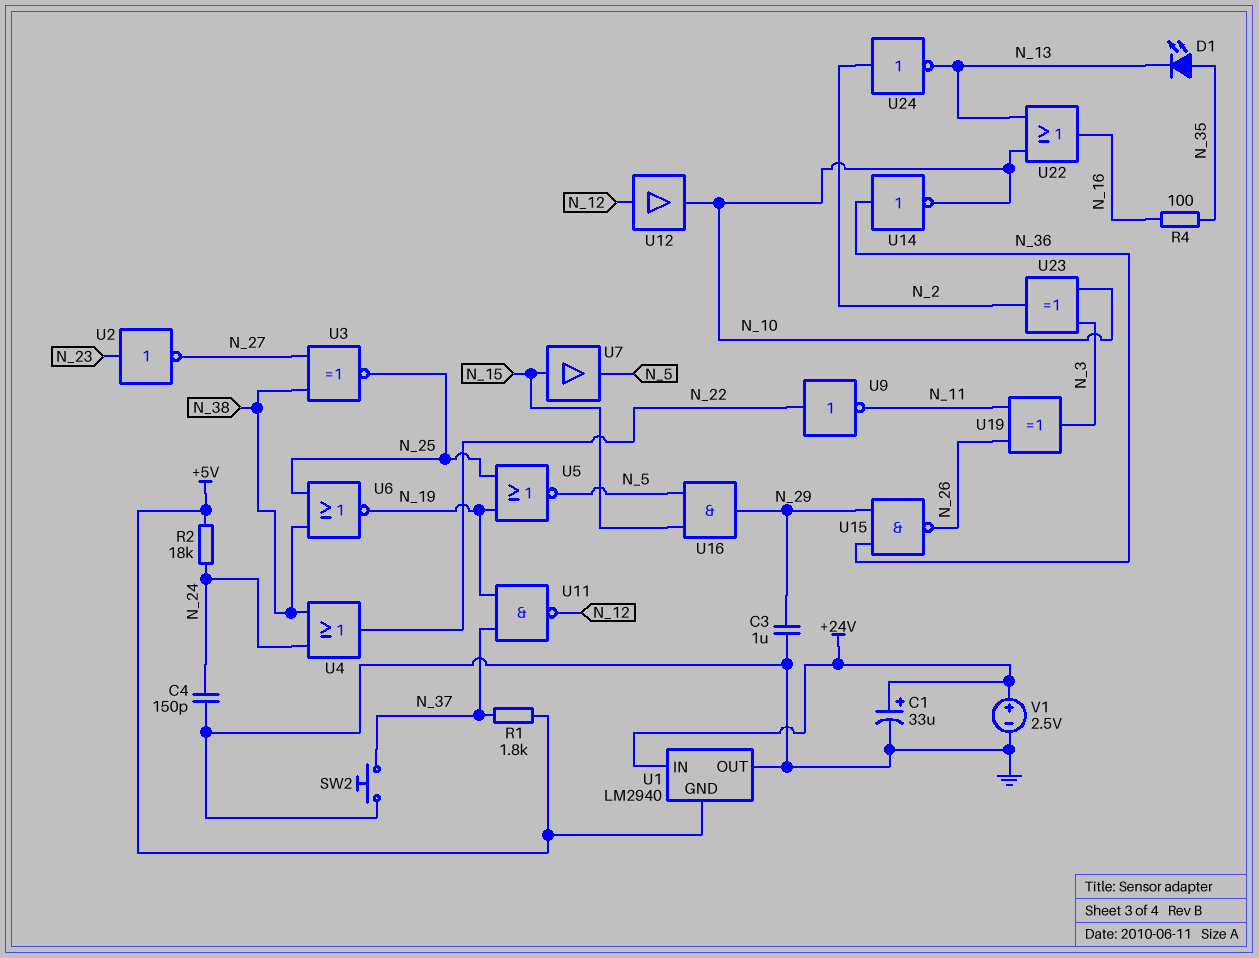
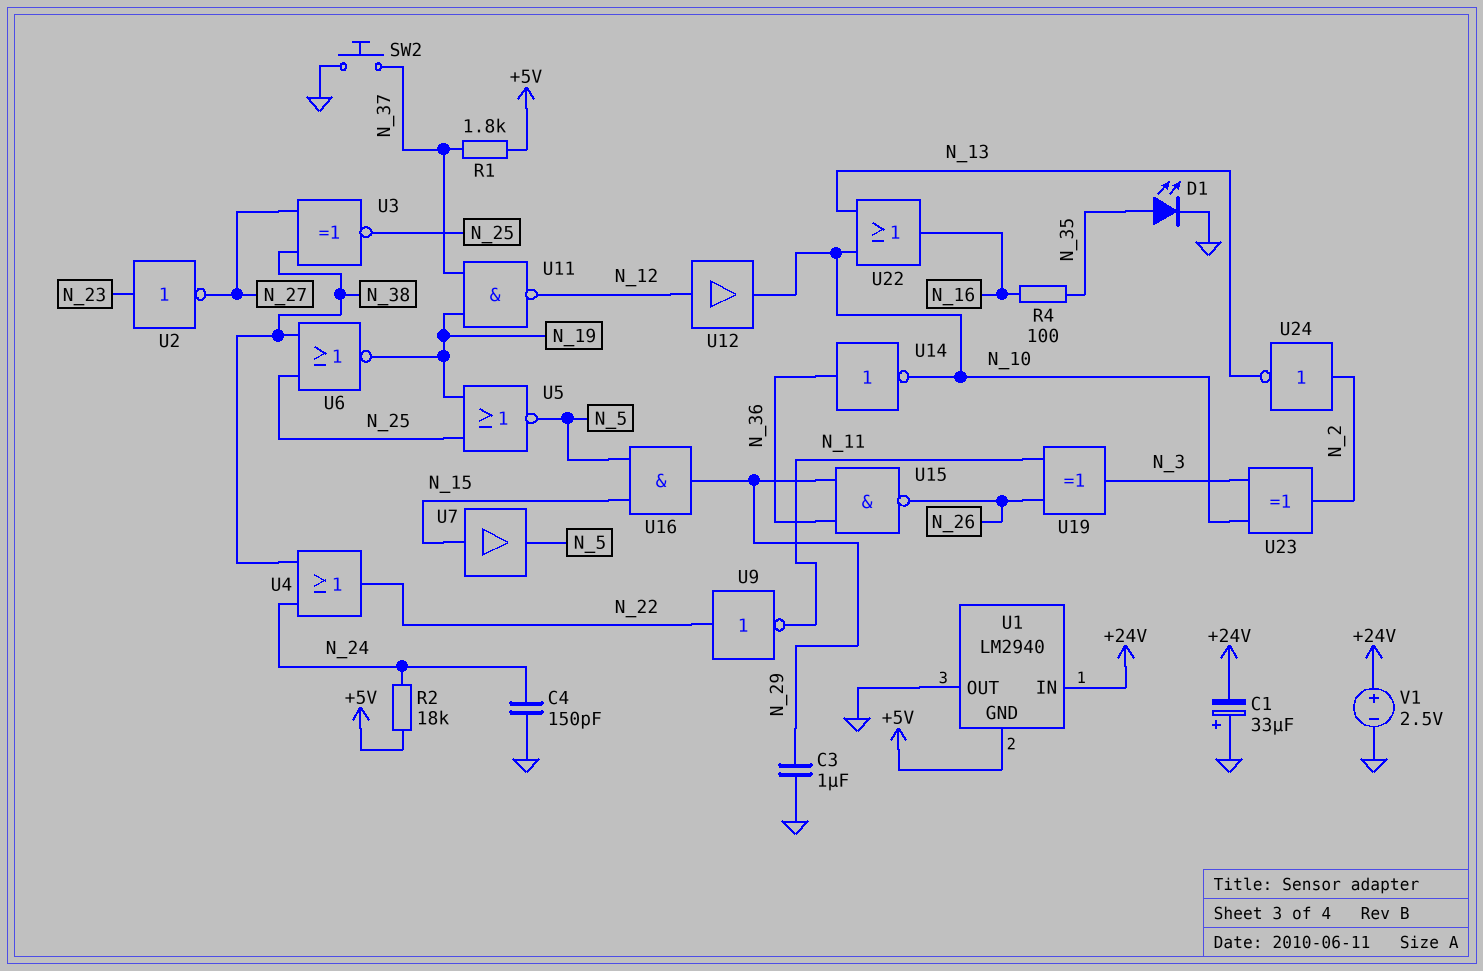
C1: 33uF (plus +24V, minus GND) -> 33uF (plus GND, minus +24V)
D1: LED (A N_35, K N_13) -> LED (A N_35, K GND)

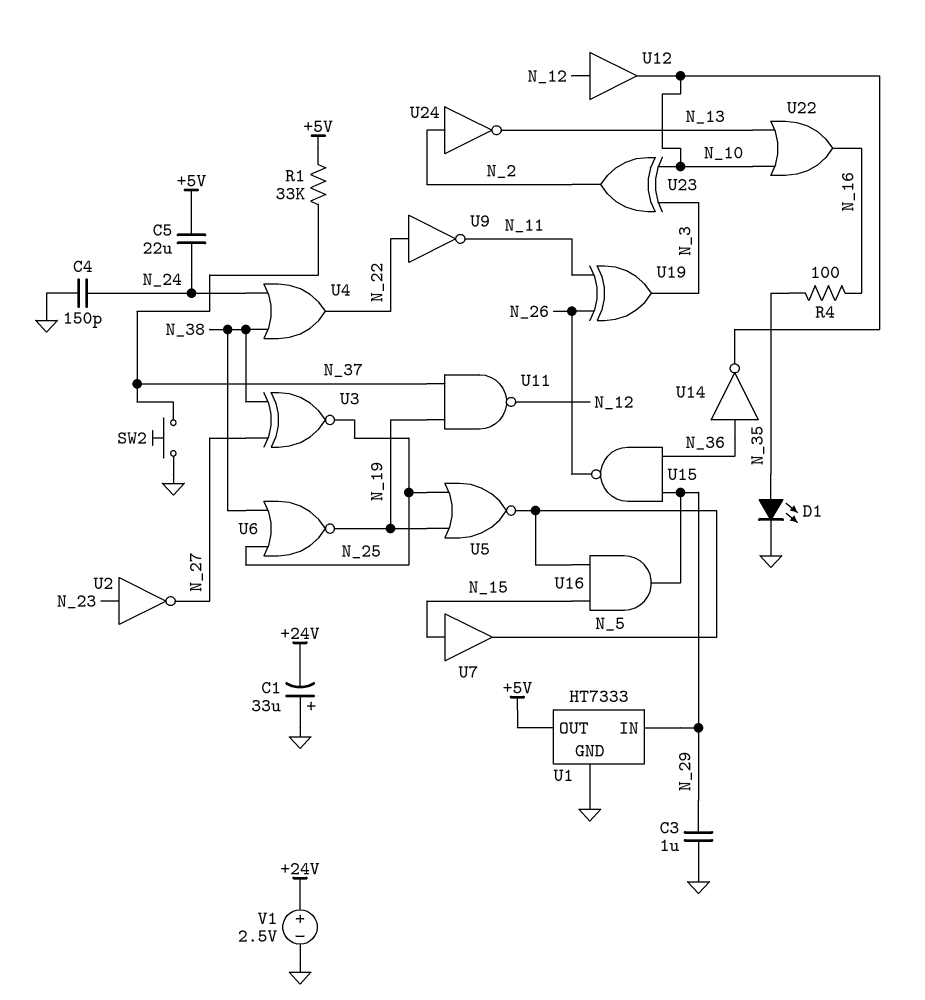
C5: none -> 22uF (+5V, N_24)
R1: 1.8k (+5V, N_37) -> 33k (+5V, N_37)
R2: 18k (+5V, N_24) -> none
U1: LM2940 -> HT7333
U1 pin GND: +5V -> GND
U1 pin IN: +24V -> N_29
U1 pin OUT: GND -> +5V

